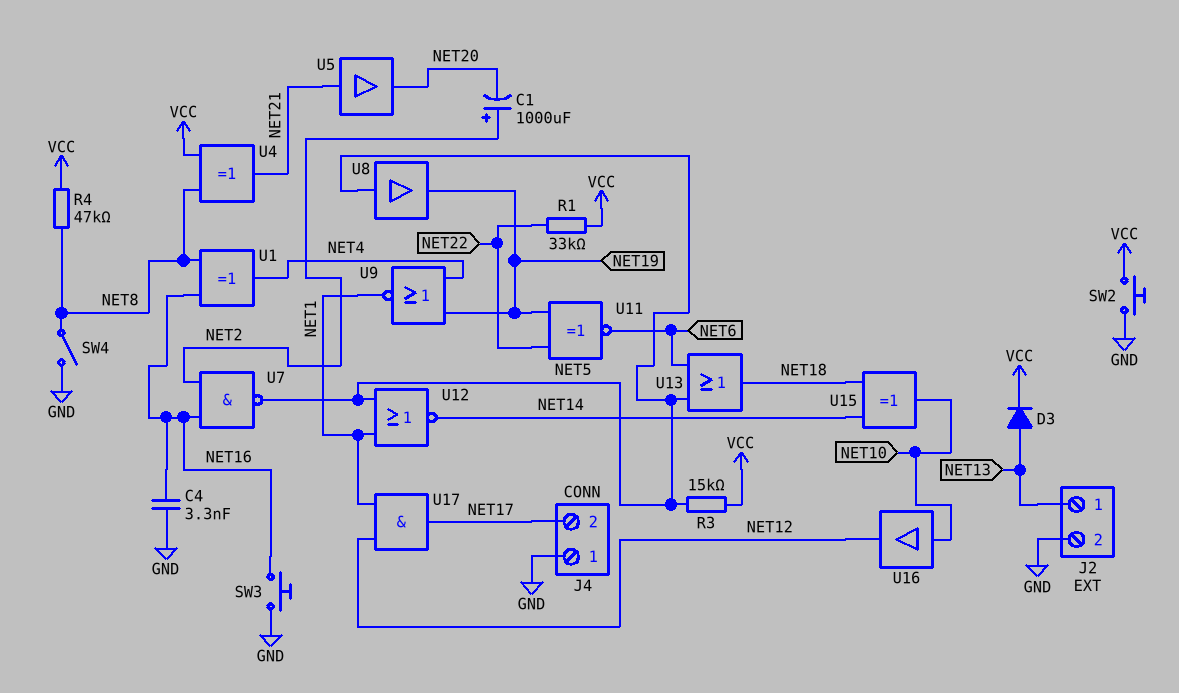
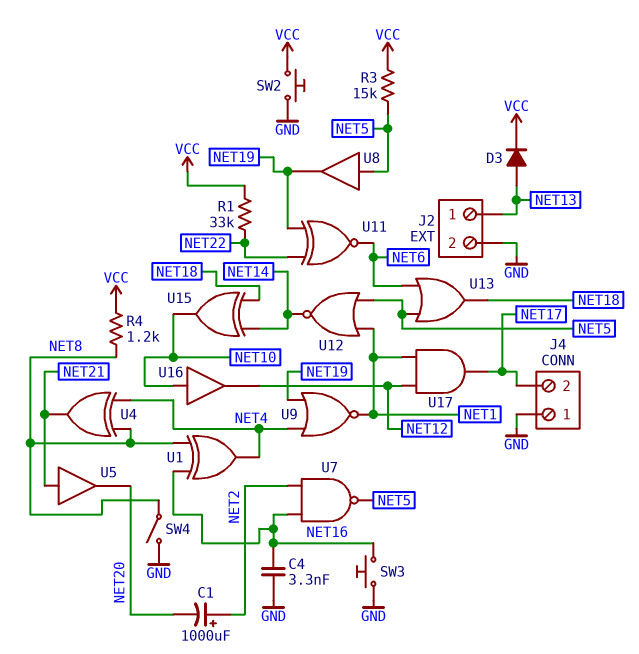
R4: 47k (NET8, VCC) -> 1.2k (NET8, VCC)
U4: XOR (in NET8, in VCC, out NET21) -> XOR (in NET4, in NET8, out NET21)

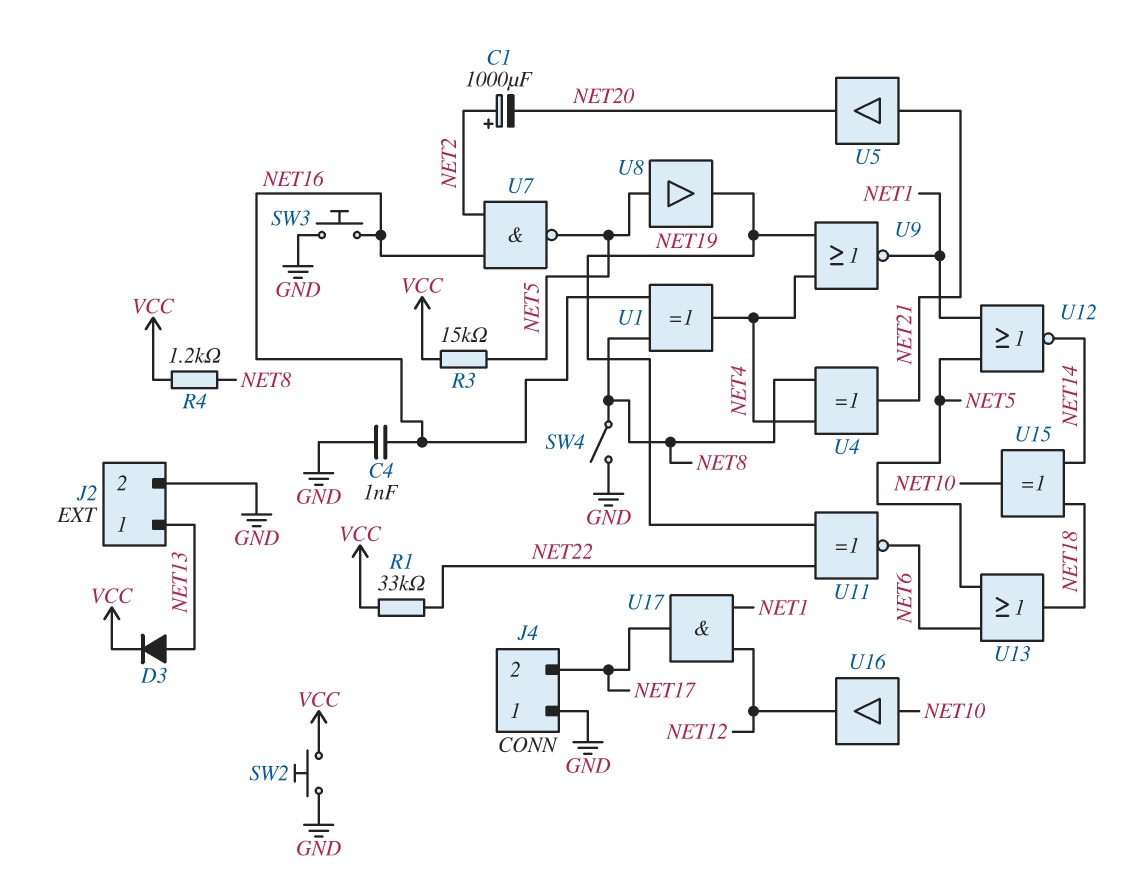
C4: 3.3nF (GND, NET16) -> 1nF (GND, NET16)

